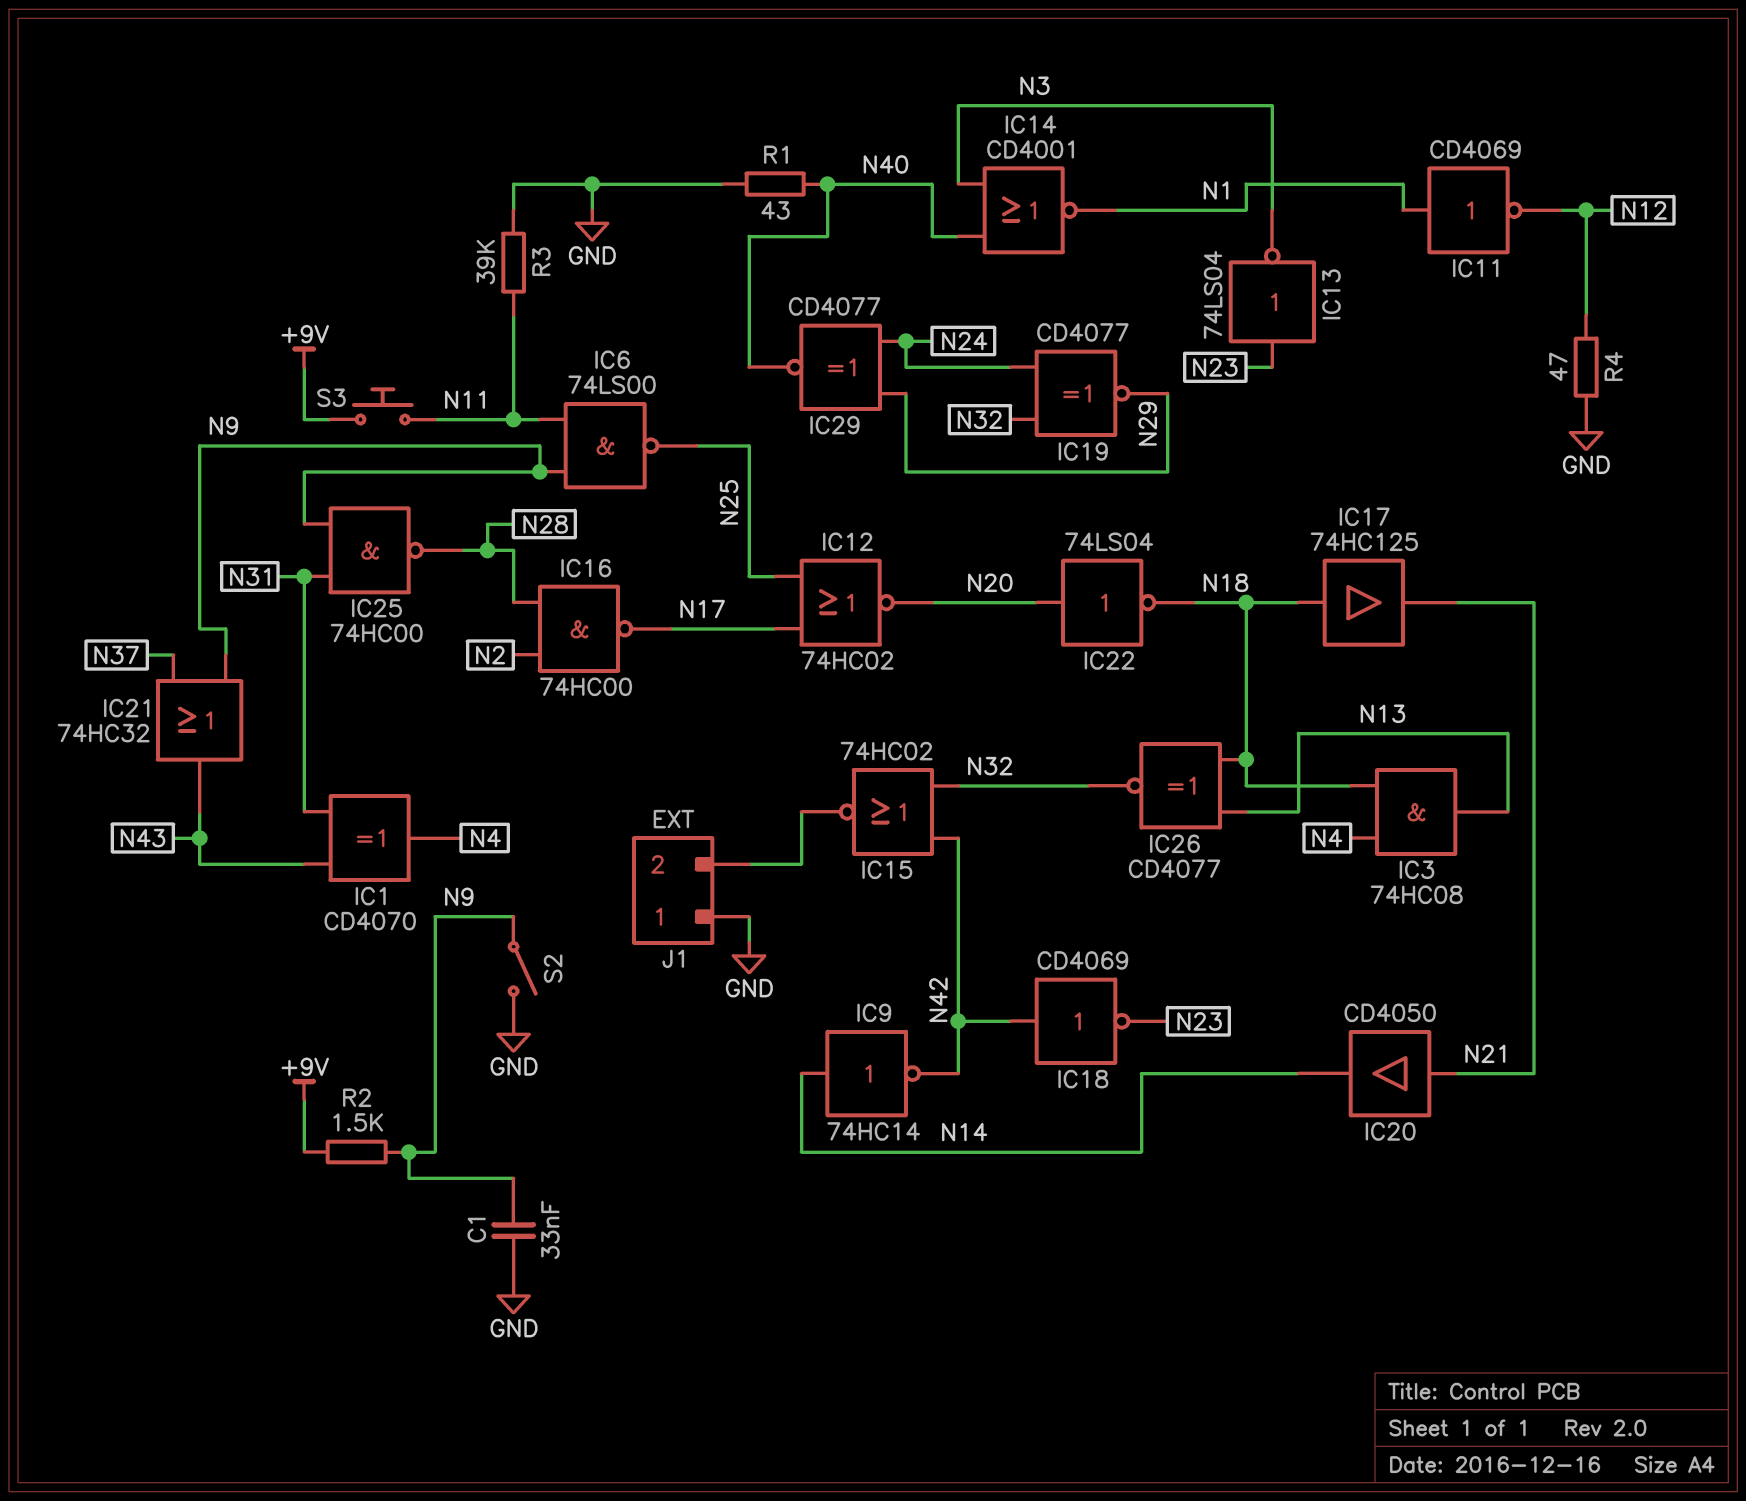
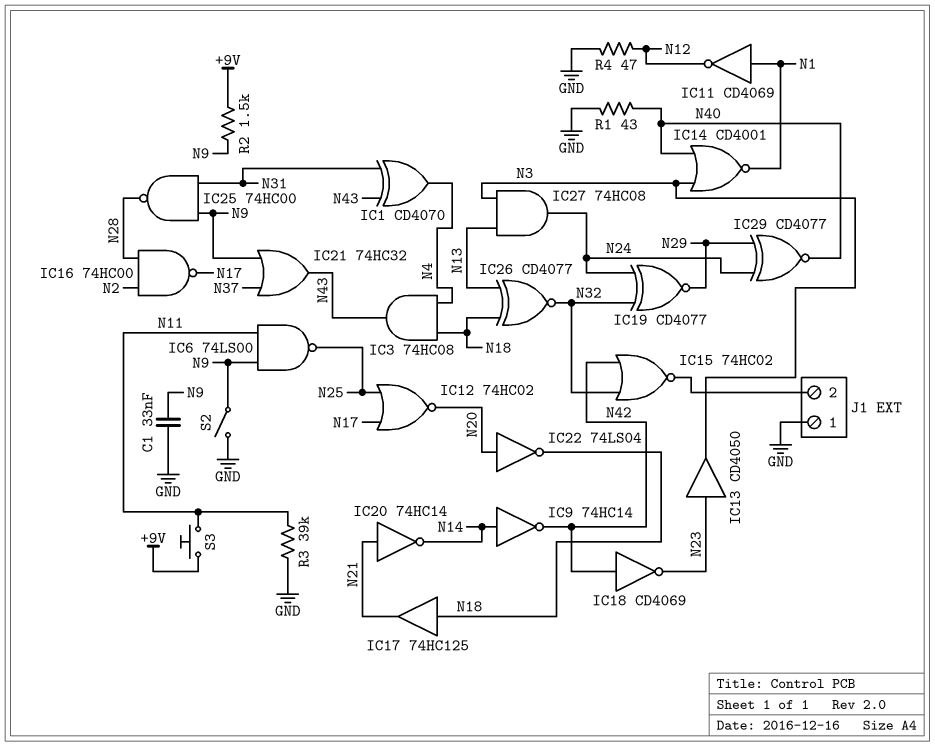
IC3: AND 74HC08 (in N4, in N18, out N13) -> AND 74HC08 (in N4, in N18, out N43)
IC13: NOT 74LS04 (in N23, out N3) -> buffer CD4050 (in N23, out N3)
IC20: buffer CD4050 (in N21, out N14) -> NOT 74HC14 (in N21, out N14)
IC27: none -> AND 74HC08 (in N3, in N13, out N24)

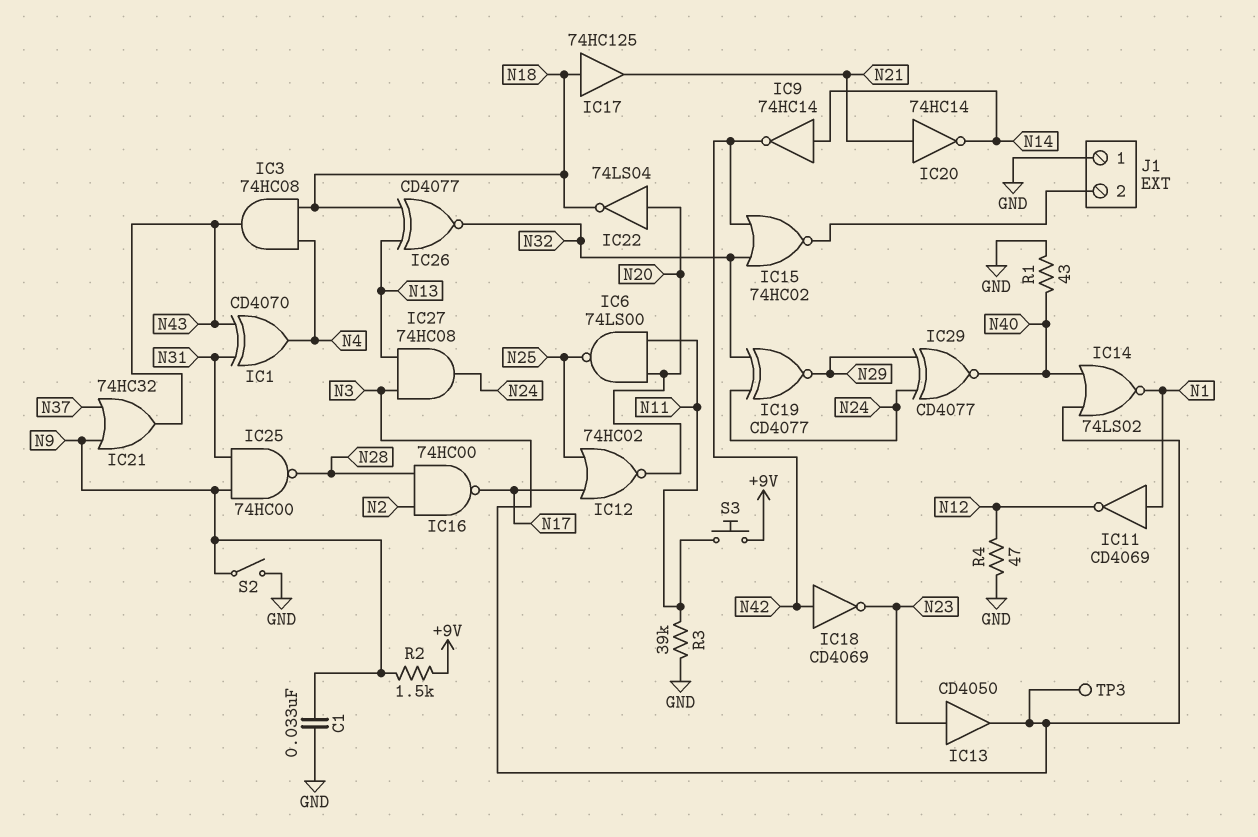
IC6: NAND 74LS00 (in N9, in N11, out N25) -> NAND 74LS00 (in N11, in N20, out N25)
IC14: NOR CD4001 (in N3, in N40, out N1) -> NOR 74LS02 (in N3, in N40, out N1)
TP3: none -> test point (N3)

